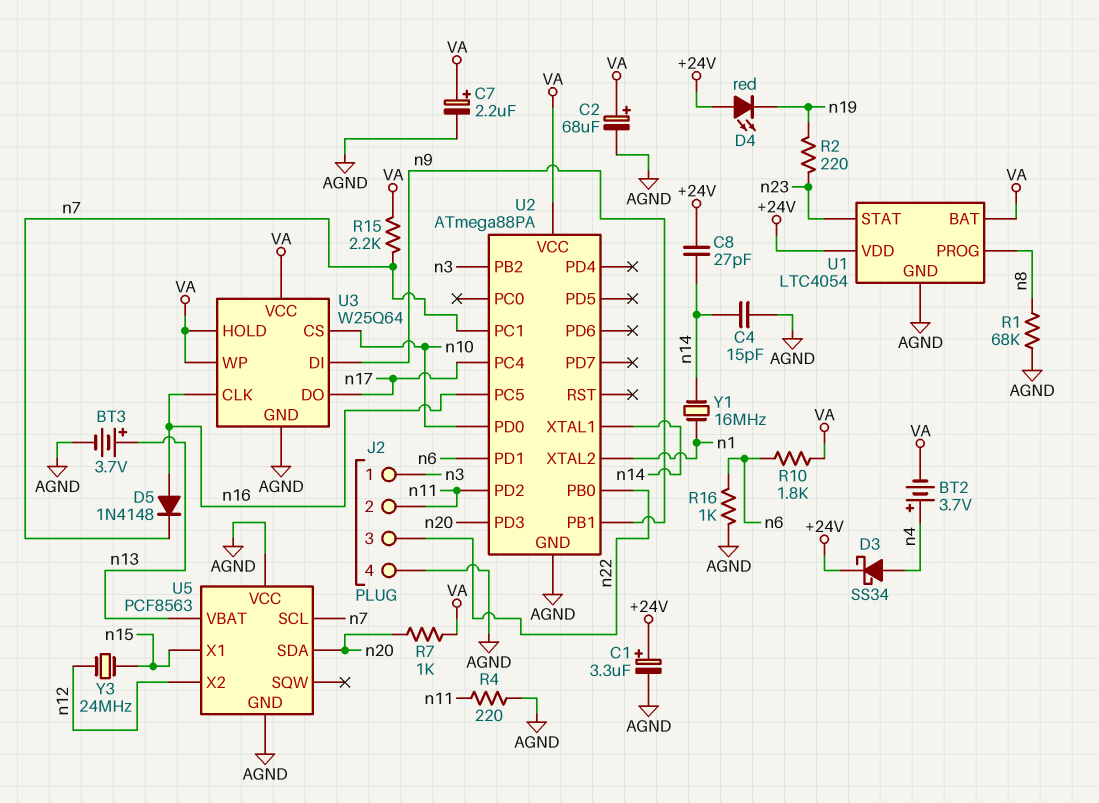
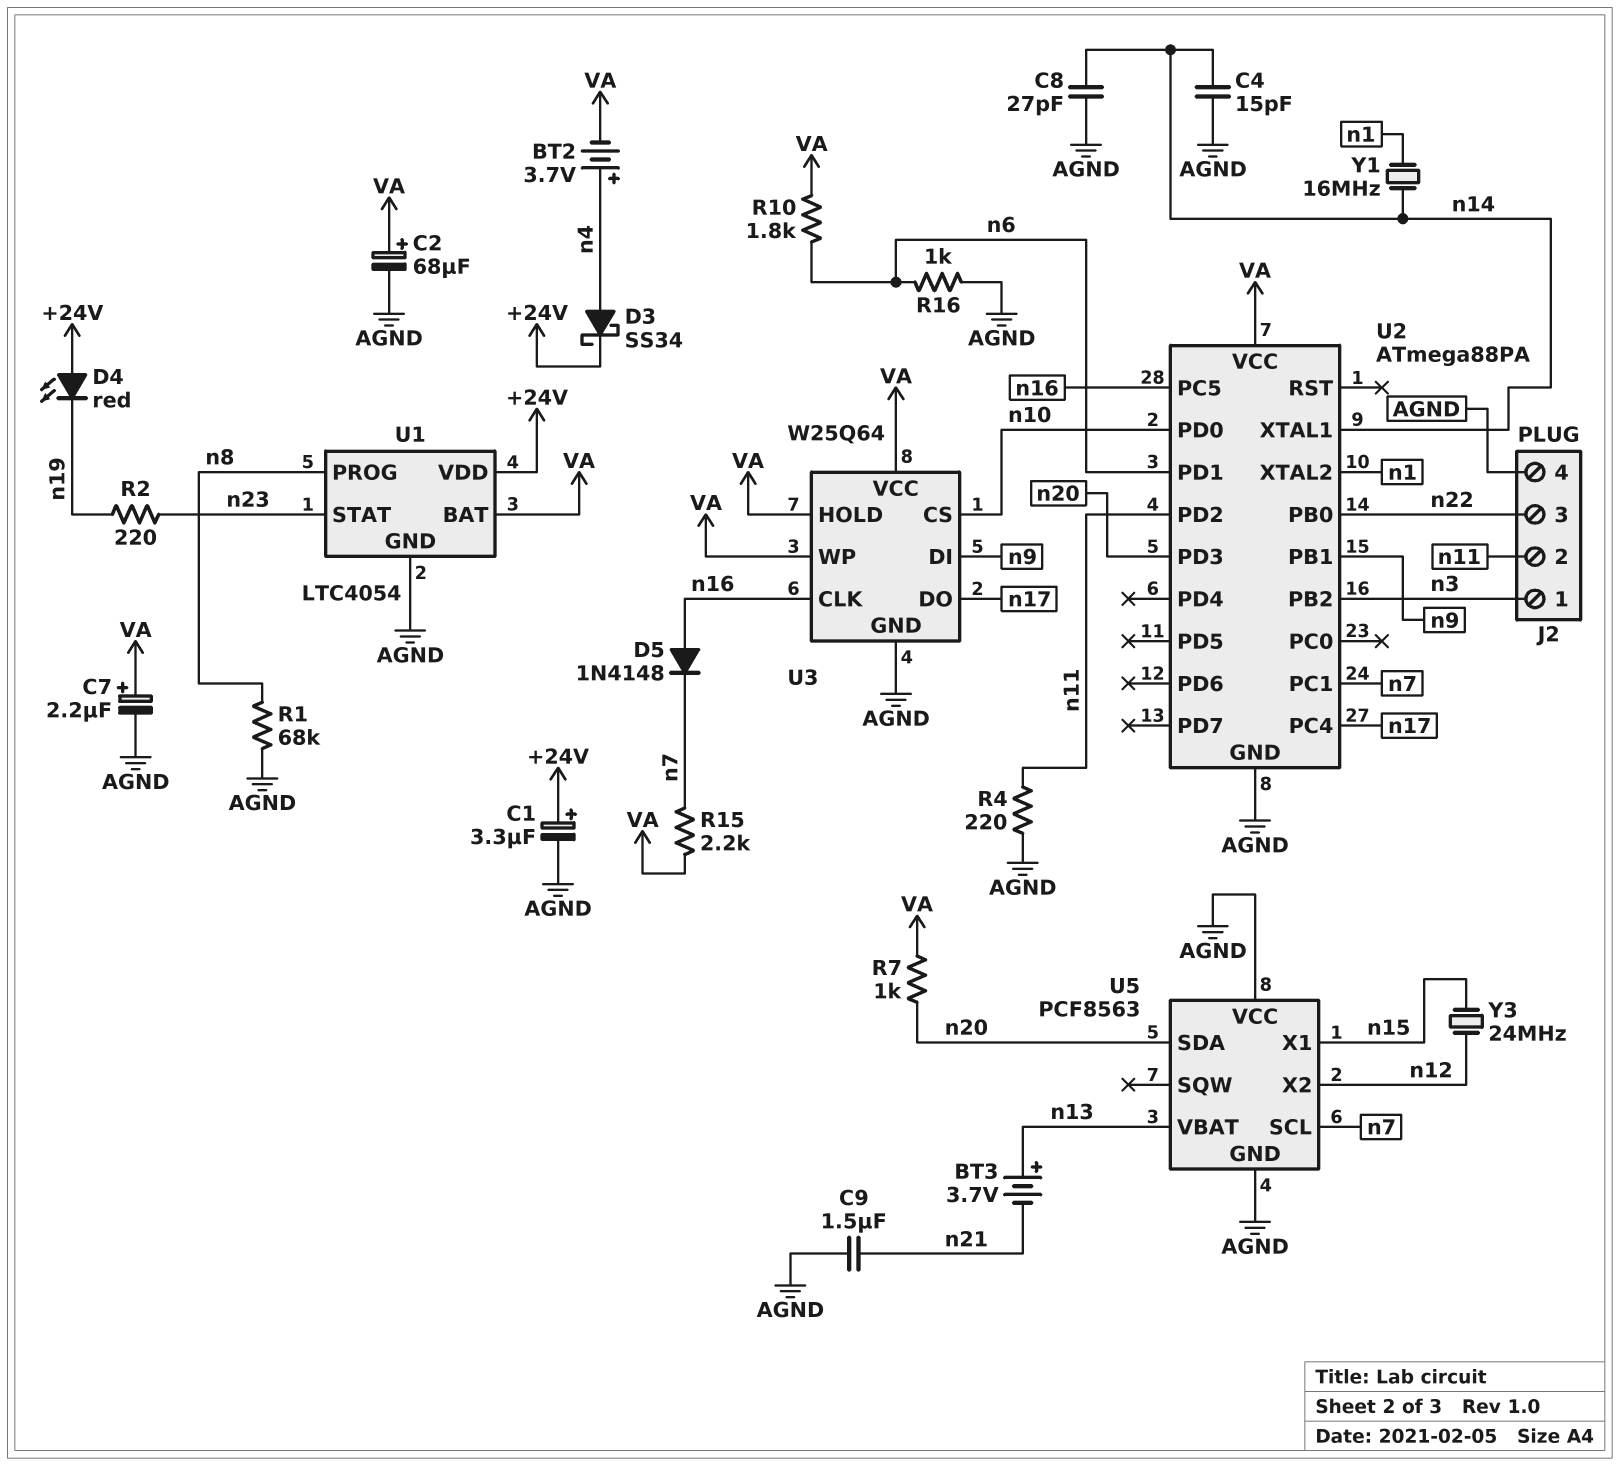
BT3: 3.7V (plus n13, minus AGND) -> 3.7V (plus n13, minus n21)
C8: 27pF (+24V, n14) -> 27pF (AGND, n14)
C9: none -> 1.5uF (AGND, n21)

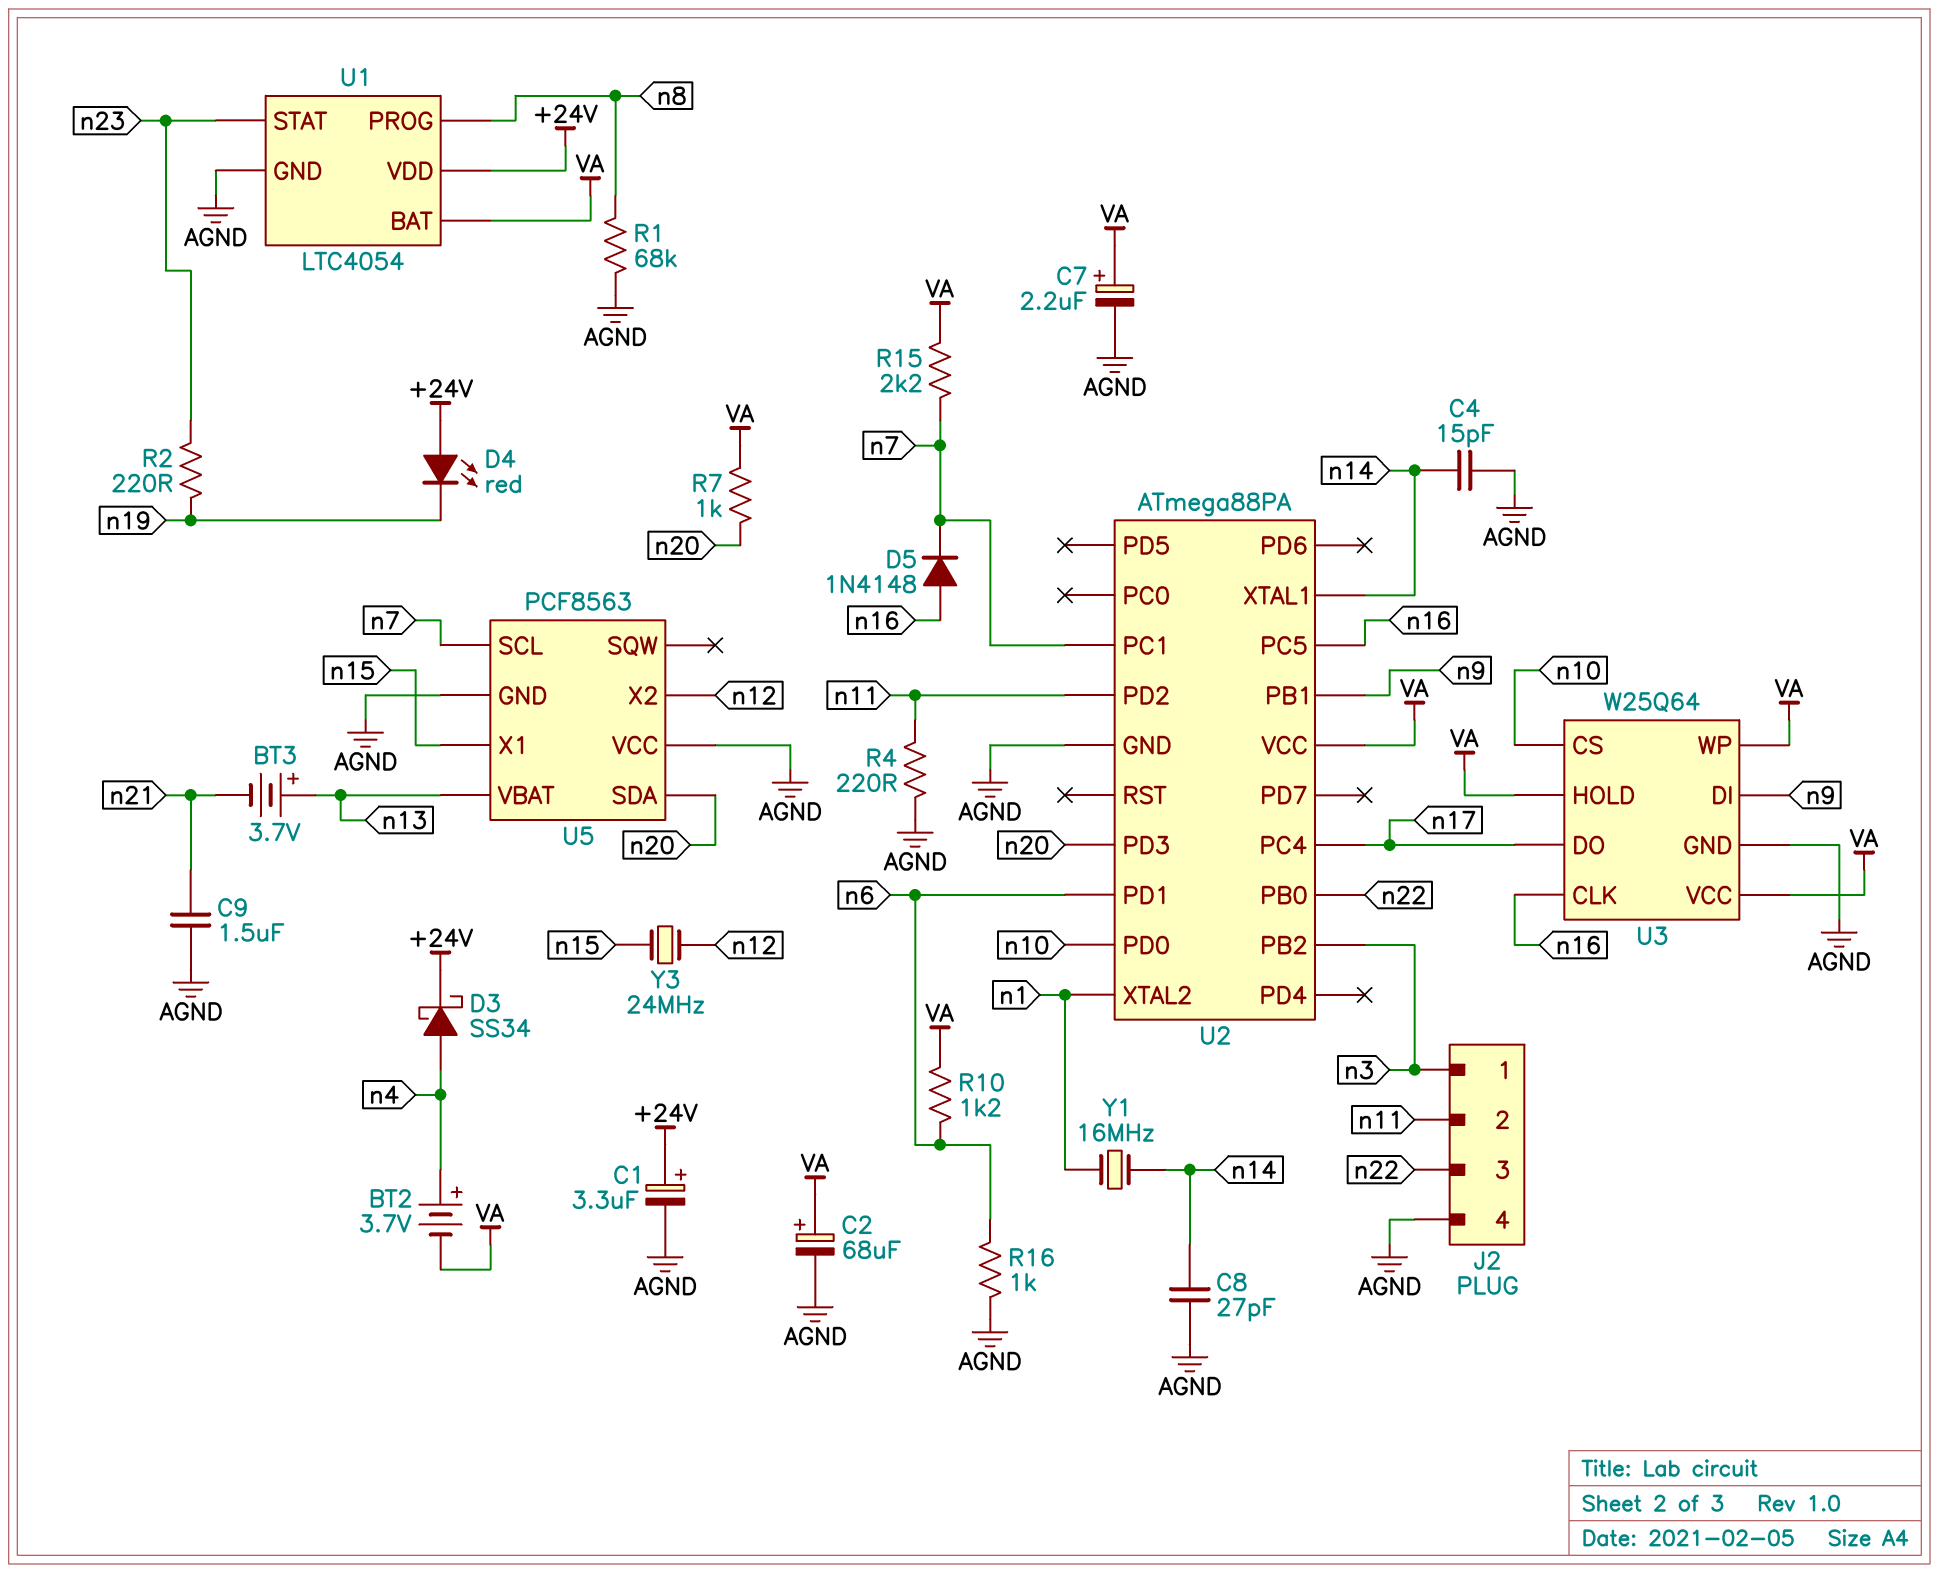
R10: 1.8k (VA, n6) -> 1.2k (VA, n6)

